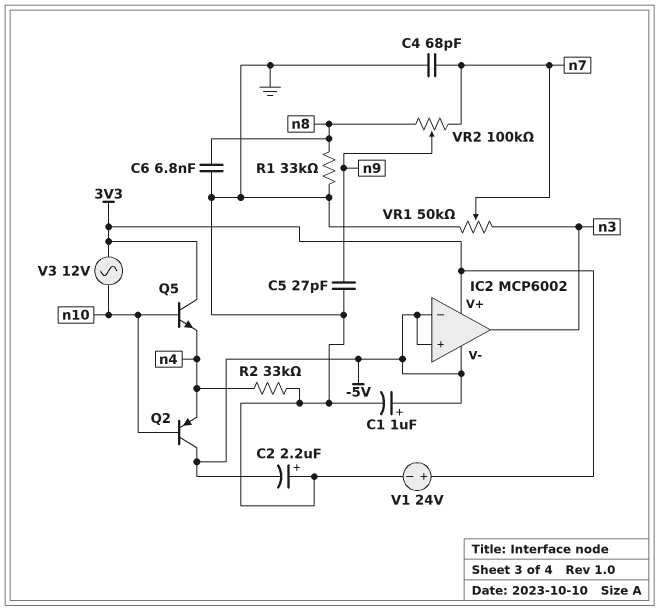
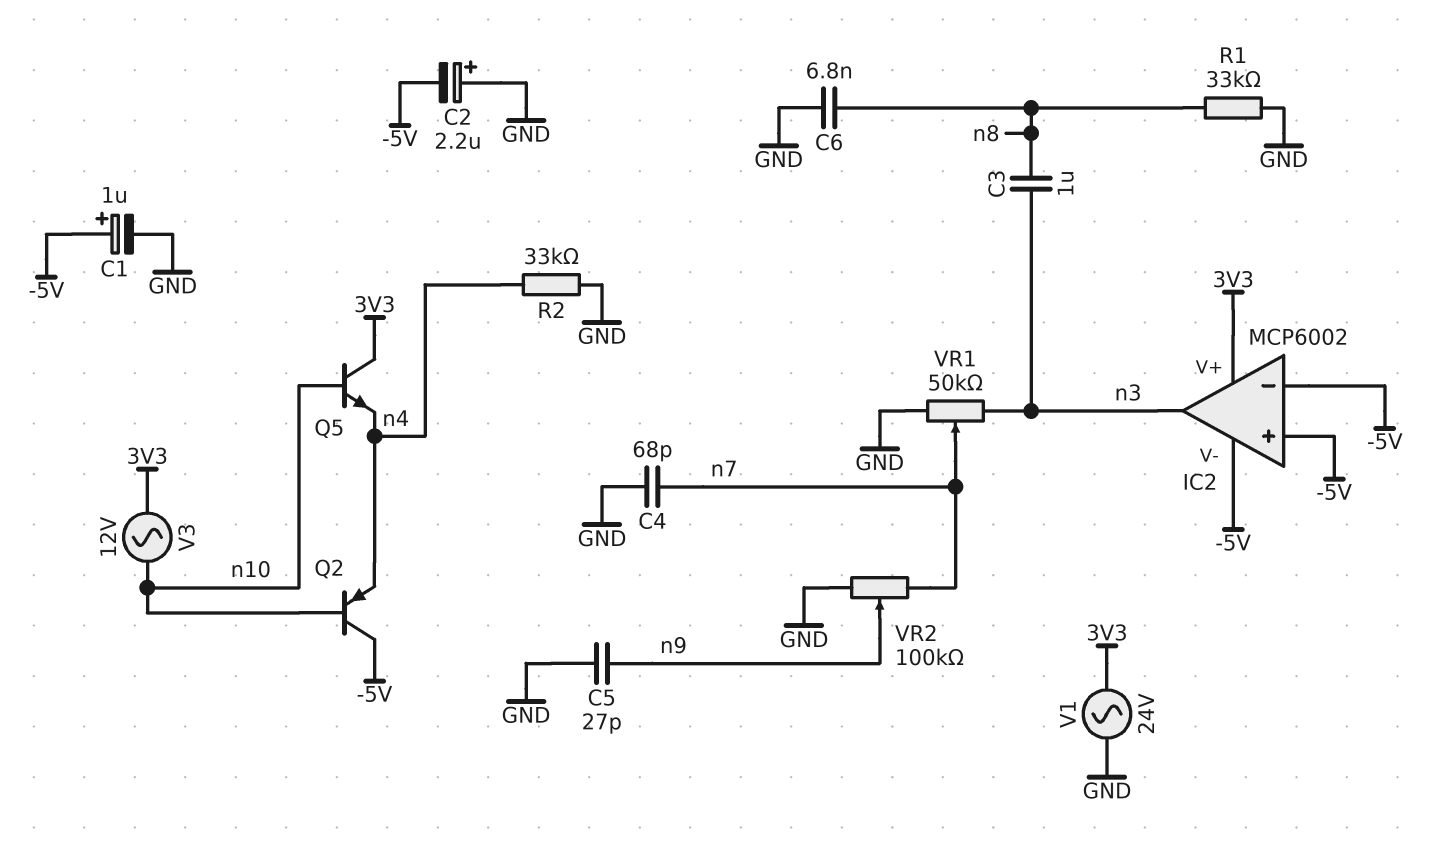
C3: none -> 1uF (n3, n8)
V1: 24V (plus 3V3, minus GND) -> AC 24V (3V3, GND)
VR2: 100k (n7, n8, wiper n9) -> 100k (GND, n7, wiper n9)

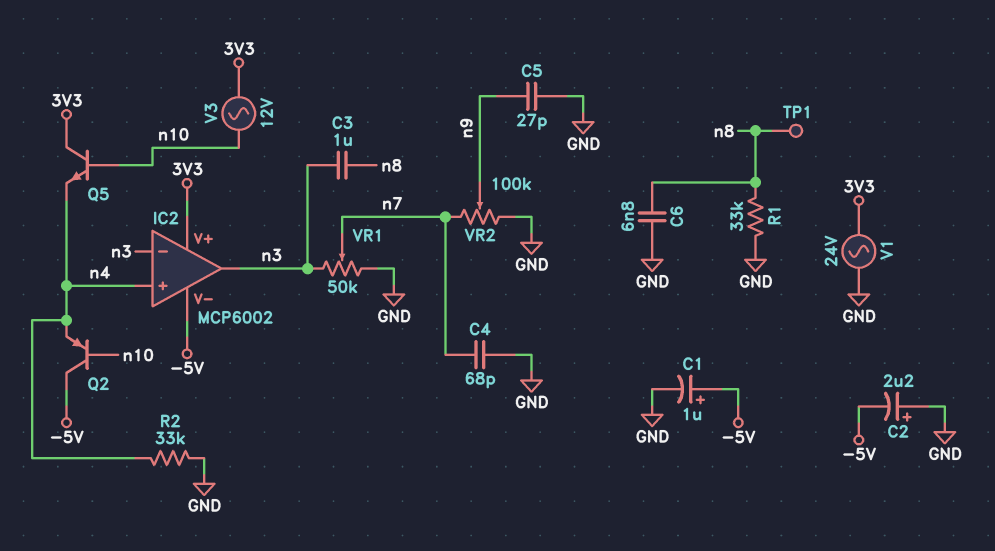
IC2 pin in+: -5V -> n4
IC2 pin in-: -5V -> n3
TP1: none -> test point (n8)

